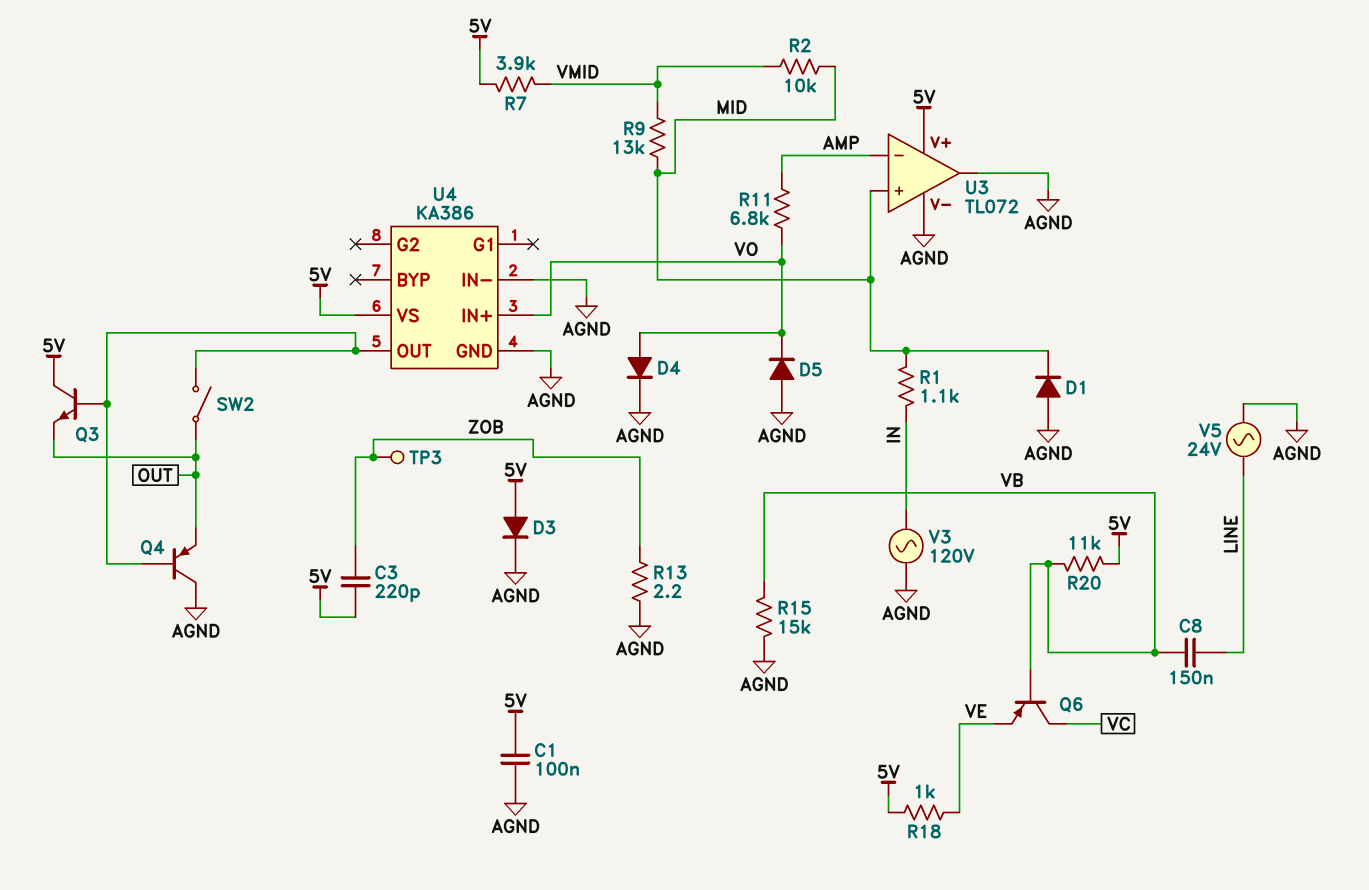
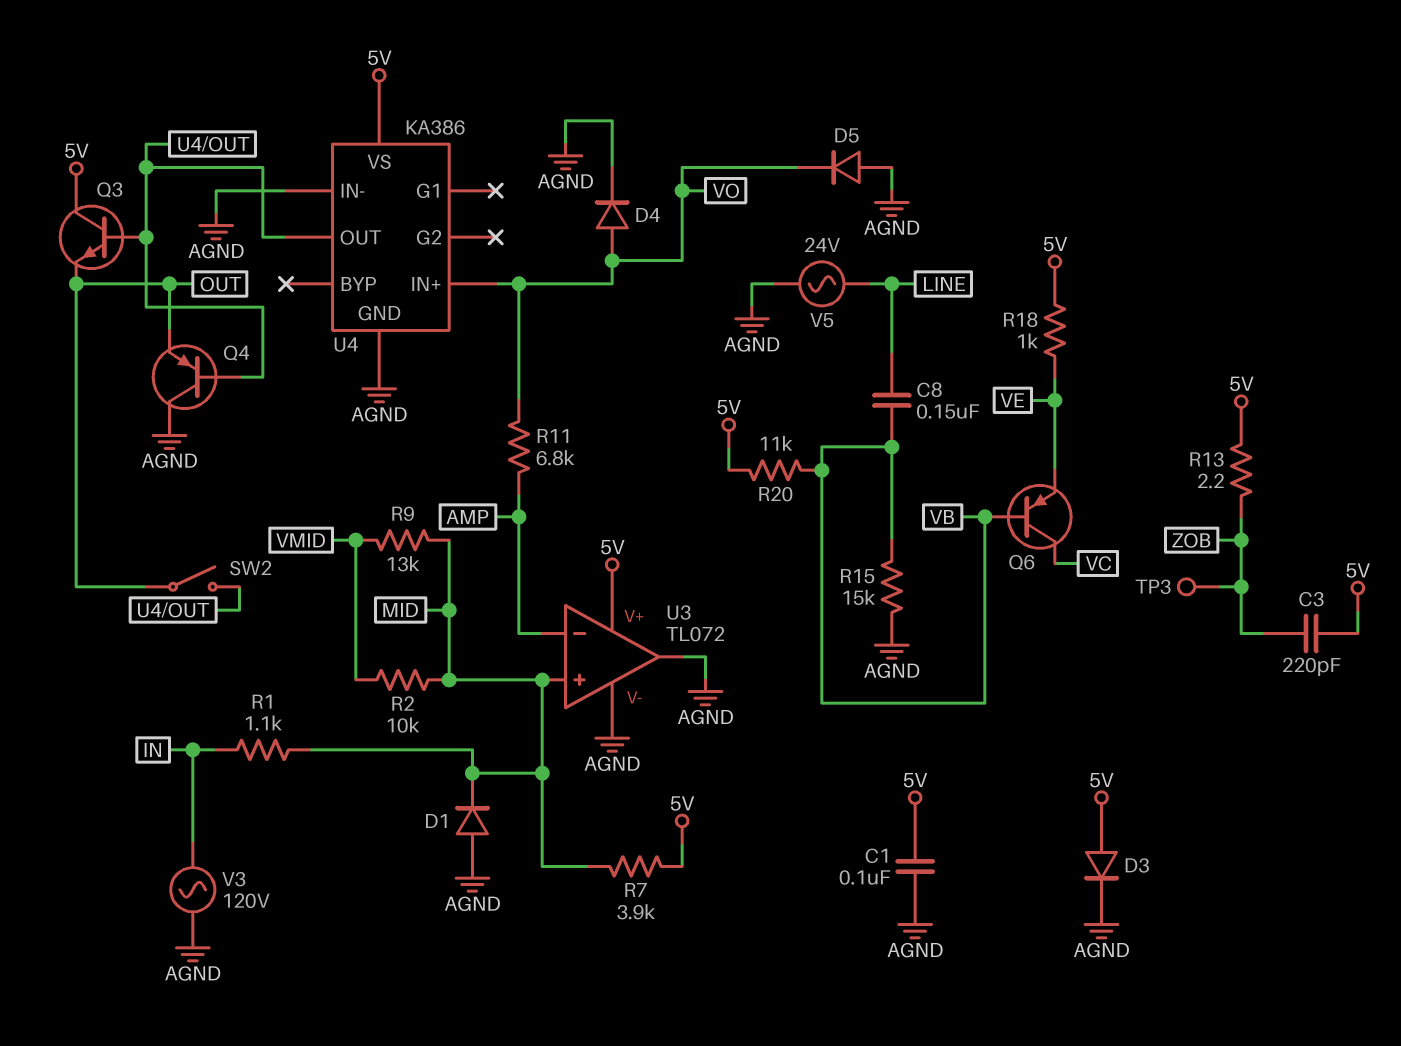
R7: 3.9k (5V, VMID) -> 3.9k (5V, MID)
R13: 2.2 (AGND, ZOB) -> 2.2 (5V, ZOB)

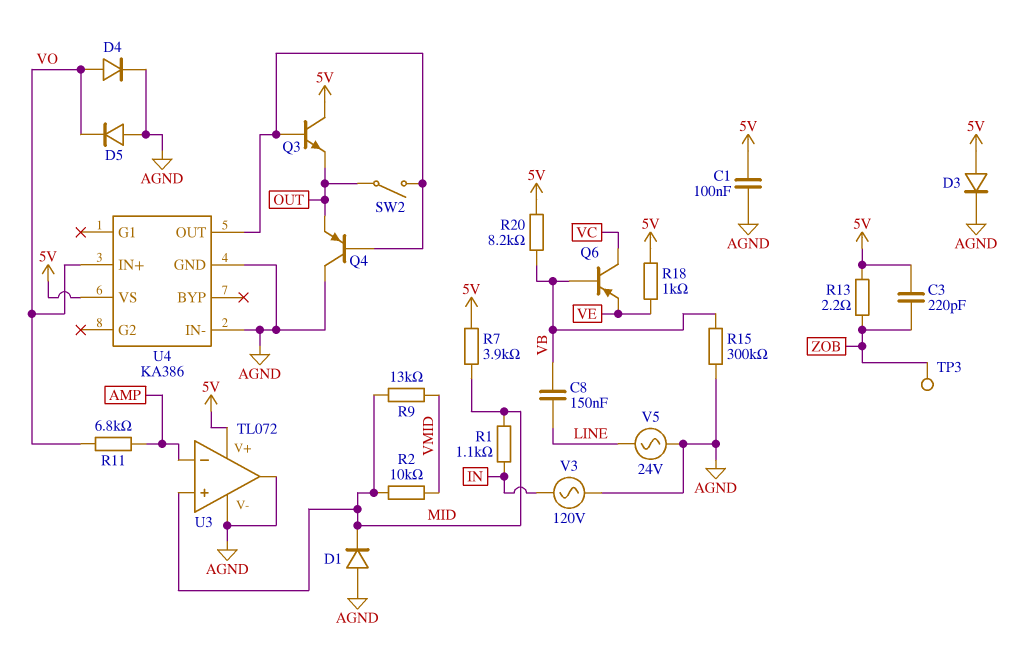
R15: 15k (AGND, VB) -> 300k (AGND, VB)
R20: 11k (5V, VB) -> 8.2k (5V, VB)

